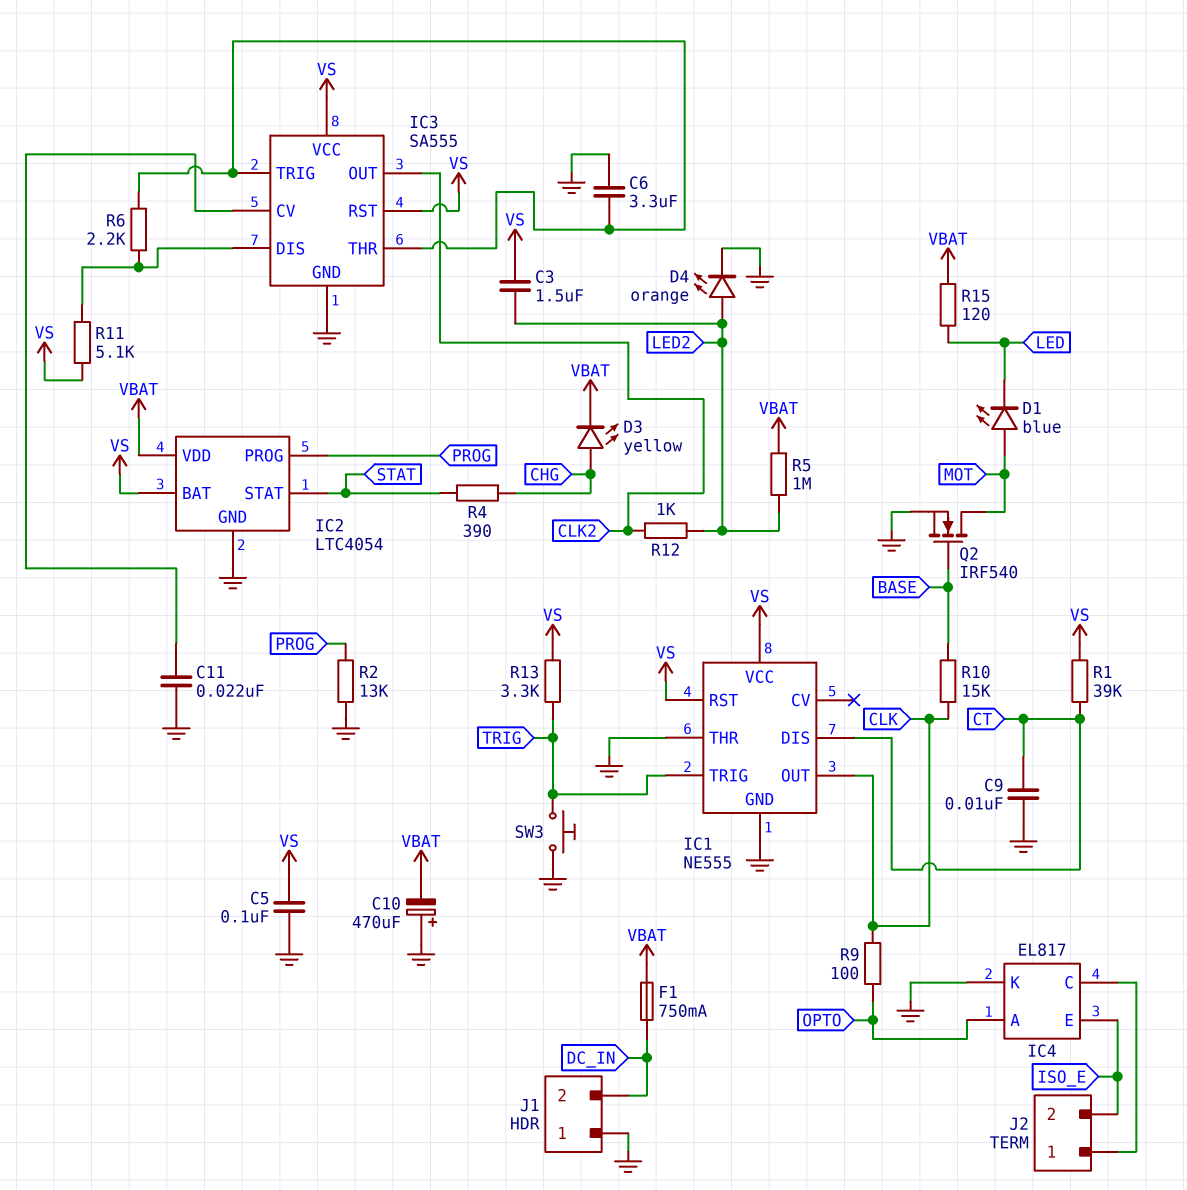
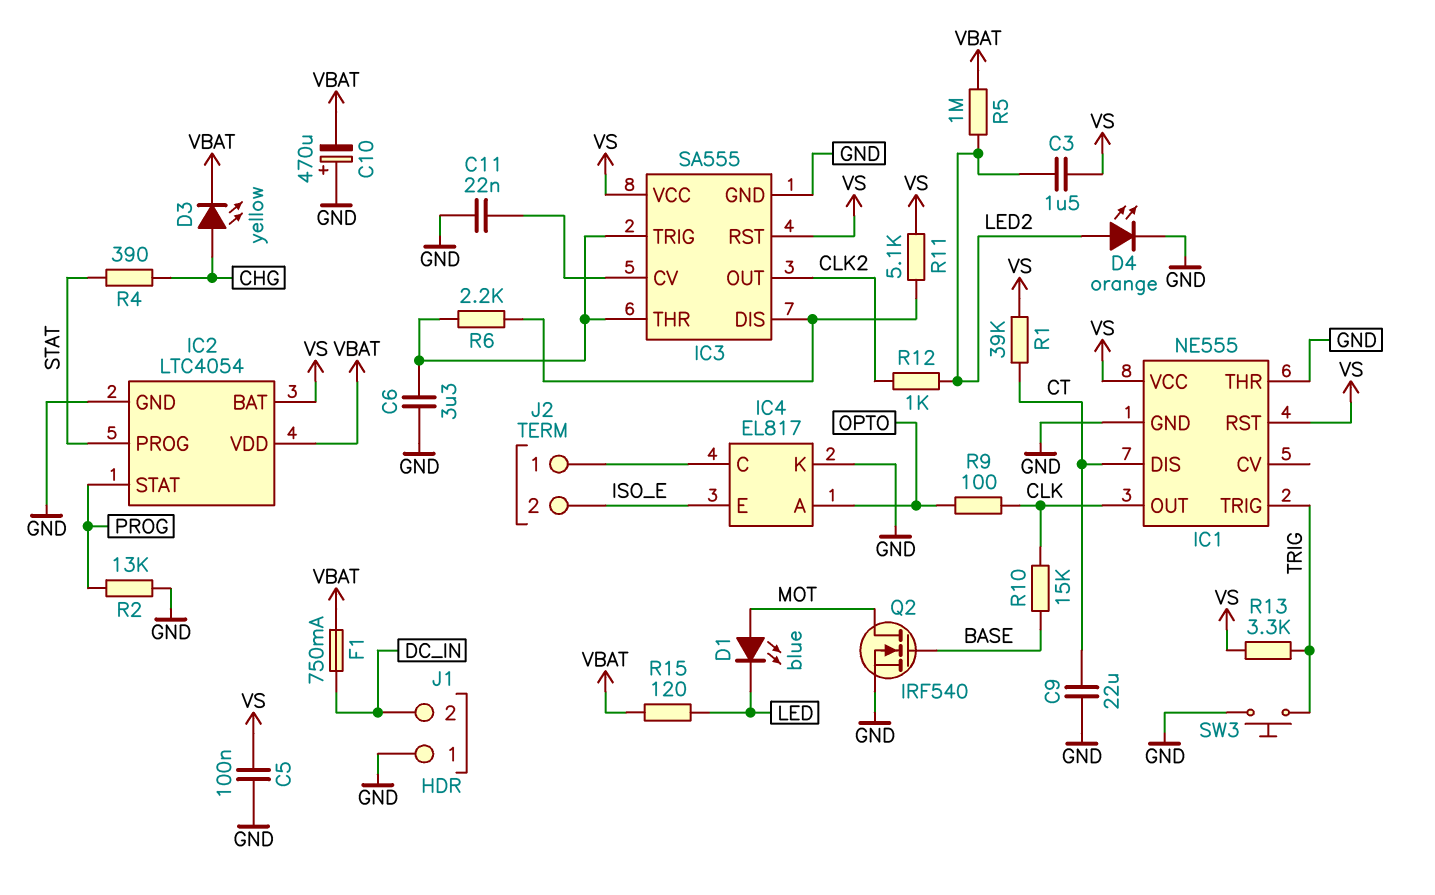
C9: 10nF (CT, GND) -> 22uF (CT, GND)
IC2 pin PROG: PROG -> STAT
IC2 pin STAT: STAT -> PROG

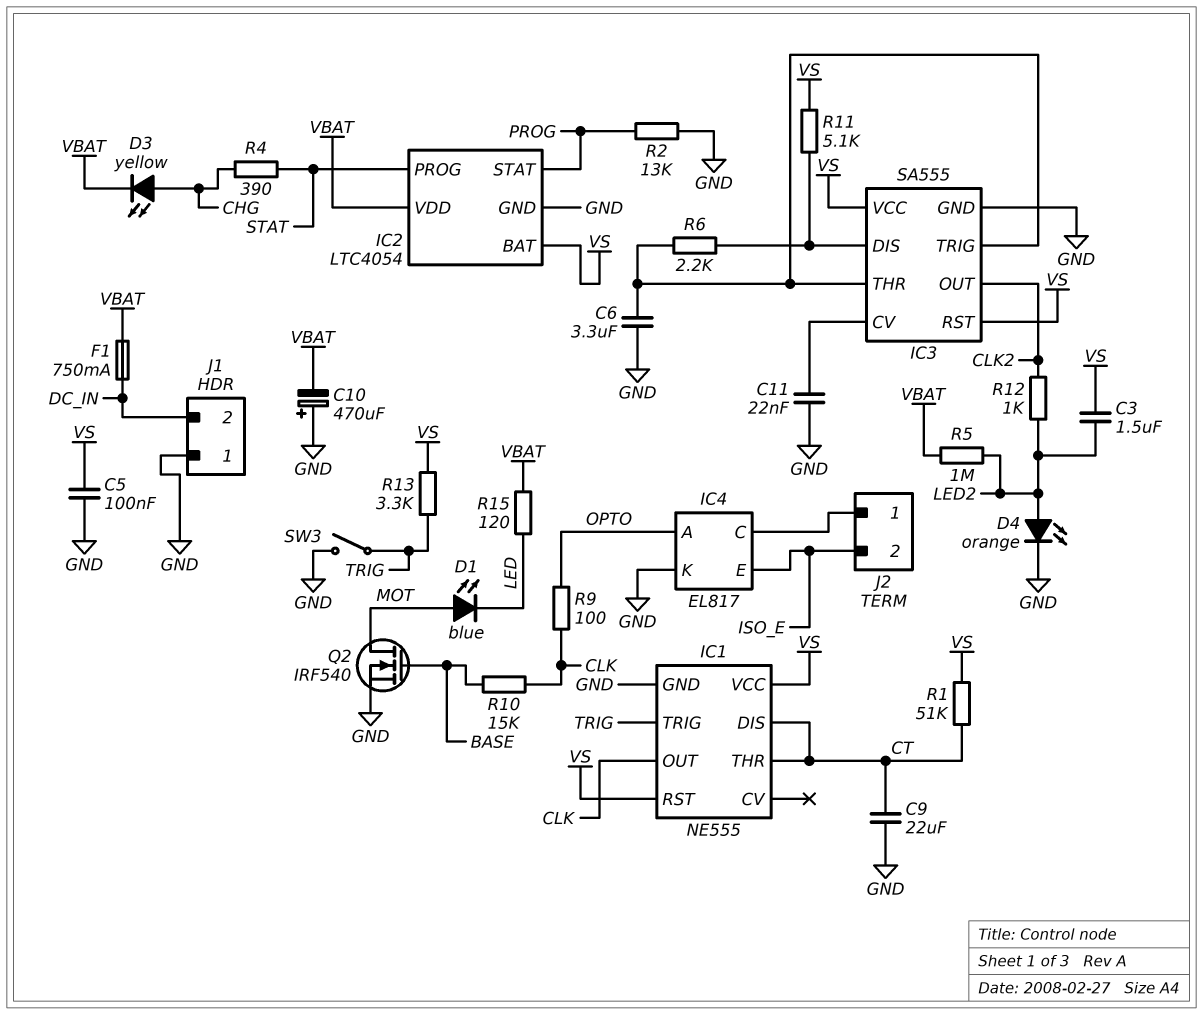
IC1 pin THR: GND -> CT
R1: 39k (CT, VS) -> 51k (CT, VS)
SW3: button (GND, TRIG) -> switch (GND, TRIG)

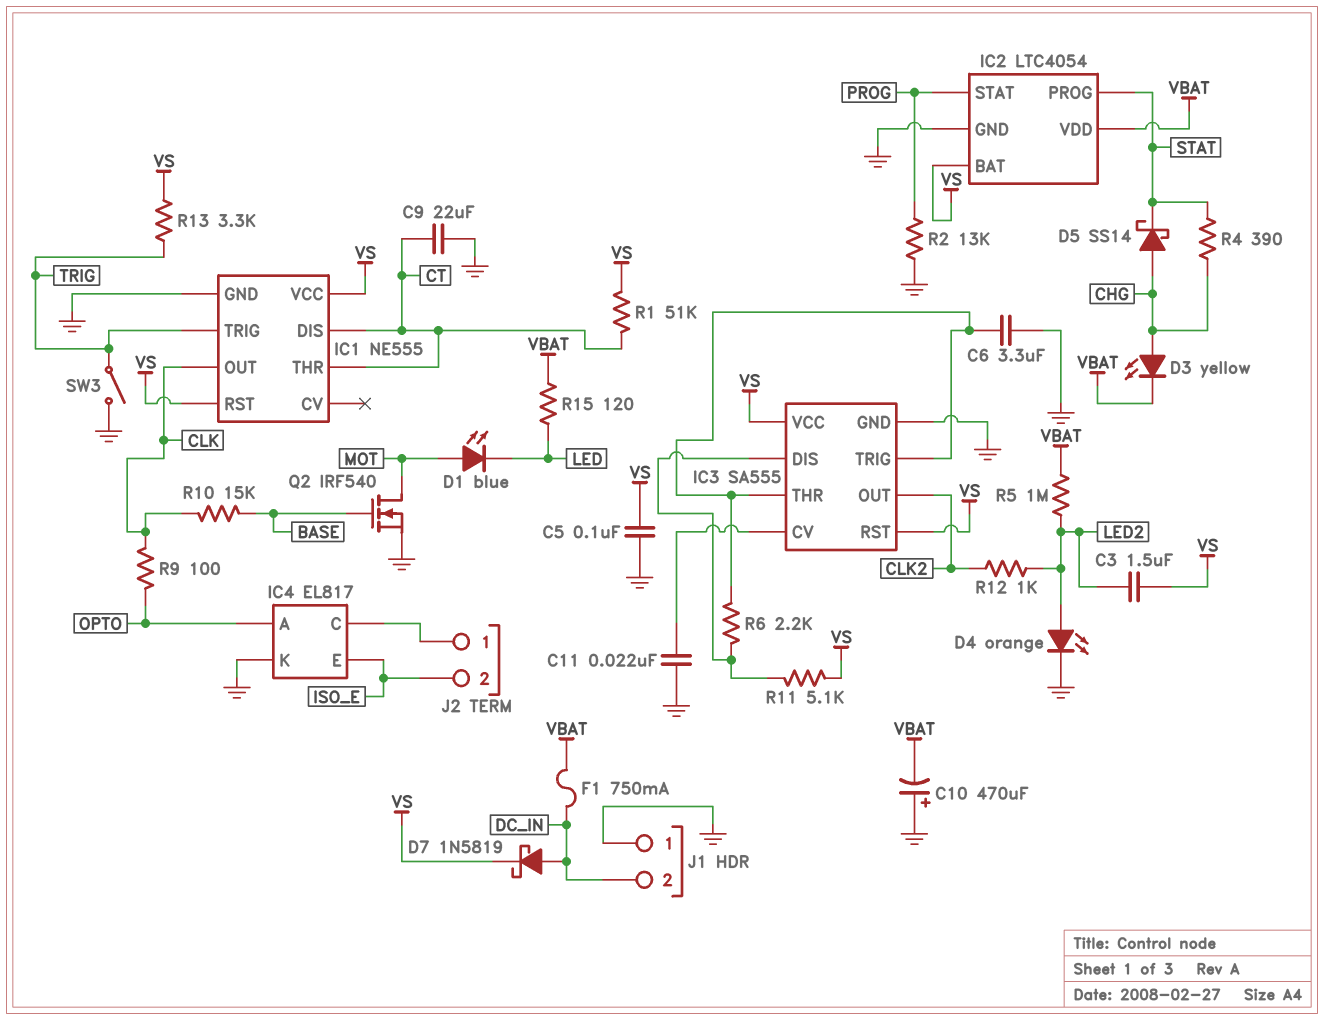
D5: none -> schottky SS14 (A CHG, K STAT)
D7: none -> schottky 1N5819 (A DC_IN, K VS)

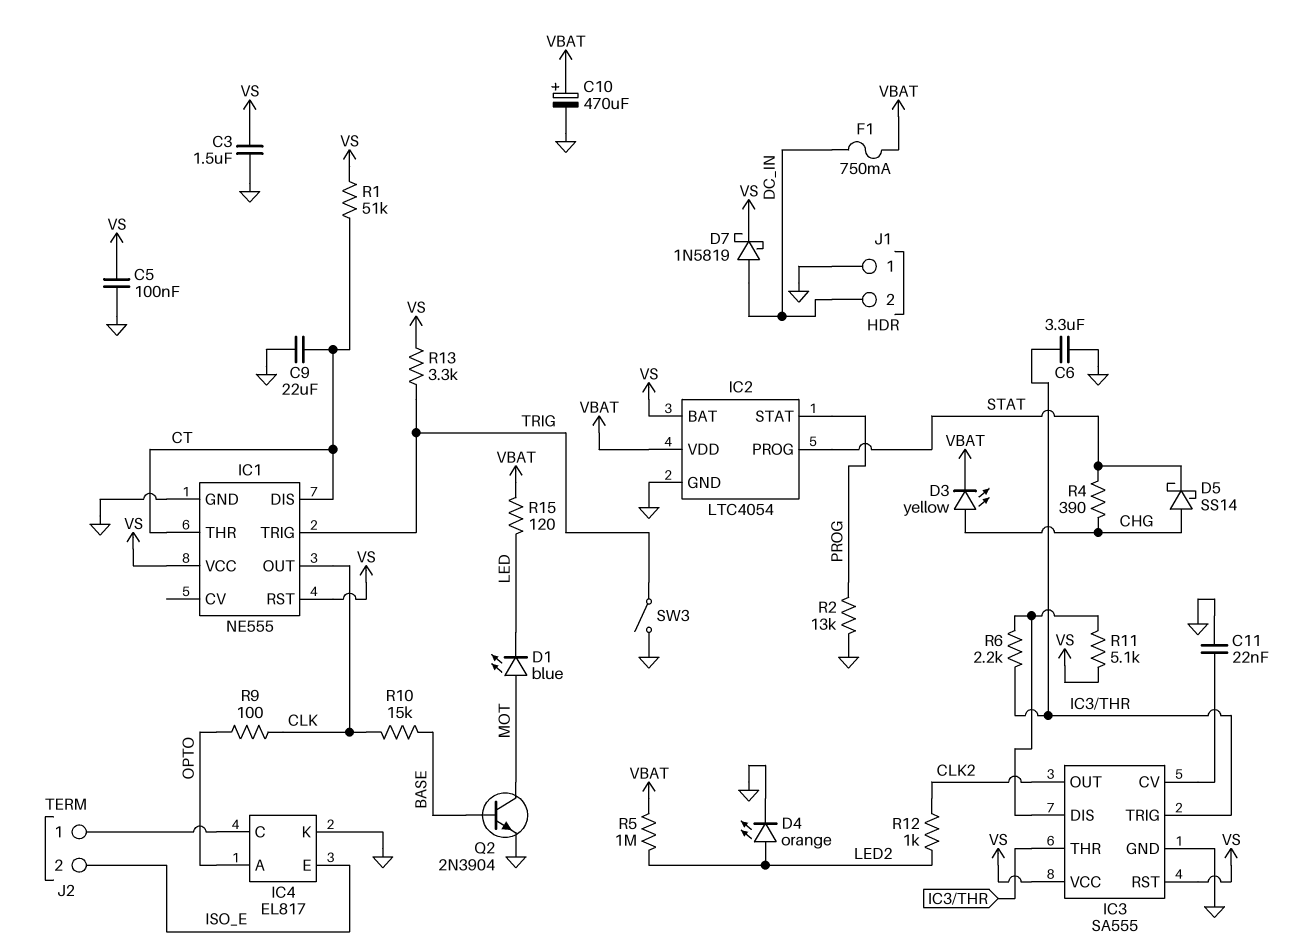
C3: 1.5uF (LED2, VS) -> 1.5uF (GND, VS)
C10: 470uF (plus GND, minus VBAT) -> 470uF (plus VBAT, minus GND)
Q2: NMOS IRF540 (G BASE, D MOT, S GND) -> NPN 2N3904 (B BASE, C MOT, E GND)

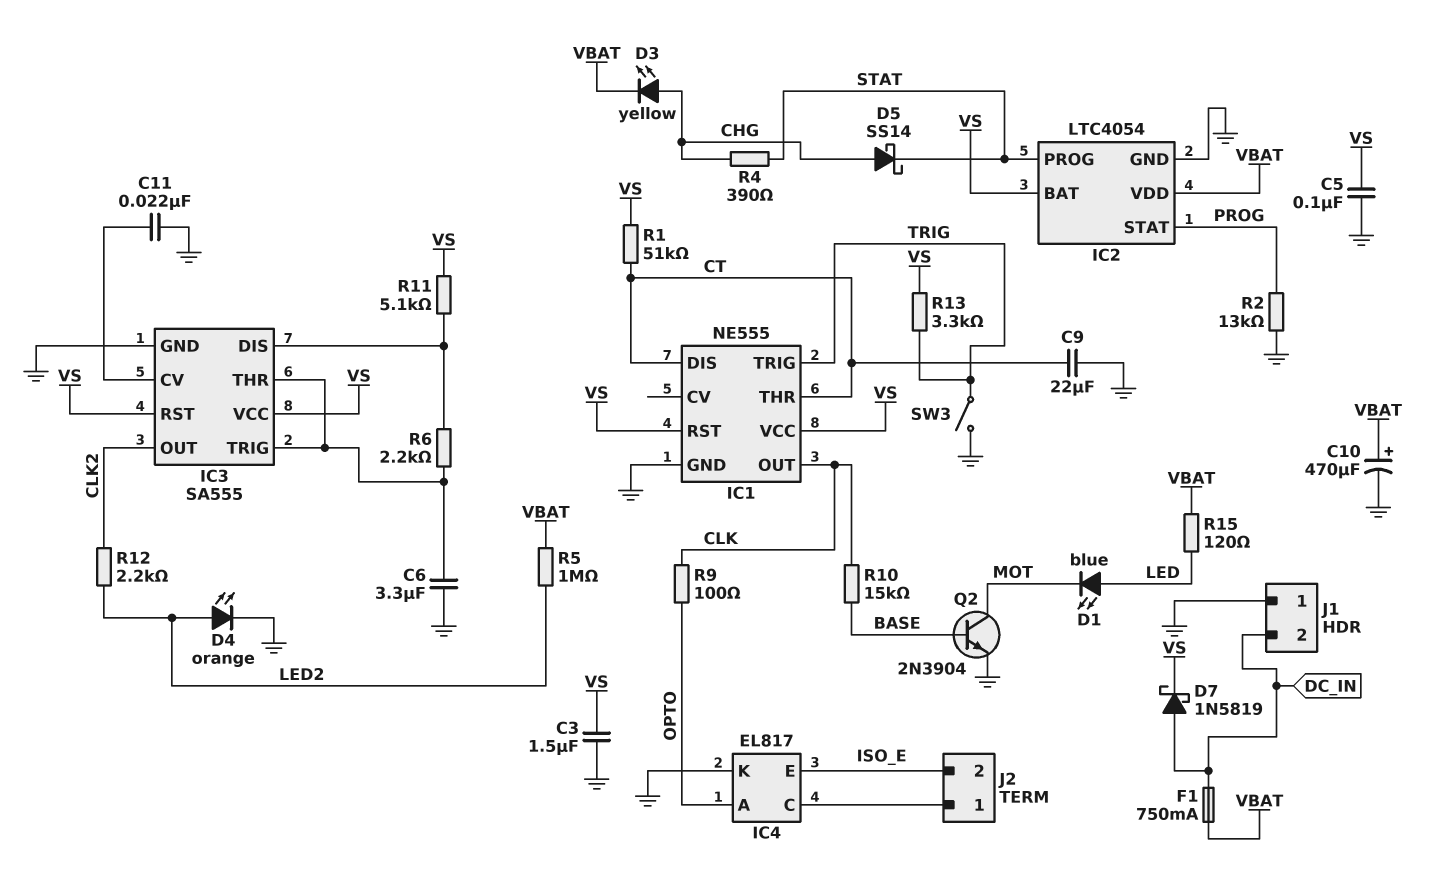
D1: LED blue (A MOT, K LED) -> LED blue (A LED, K MOT)
R12: 1k (CLK2, LED2) -> 2.2k (CLK2, LED2)

